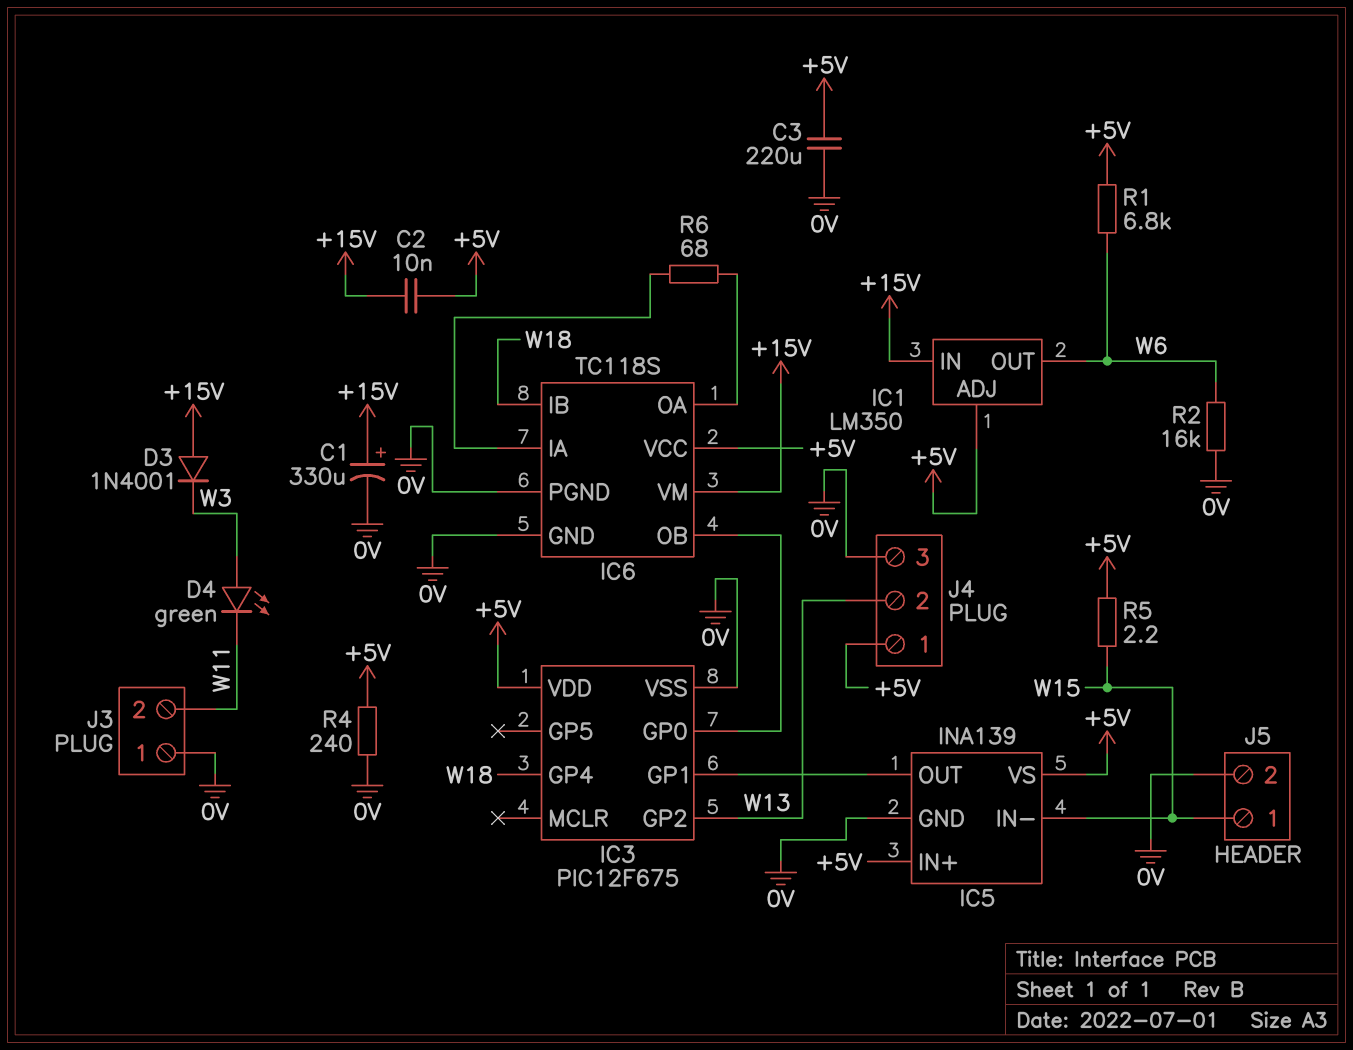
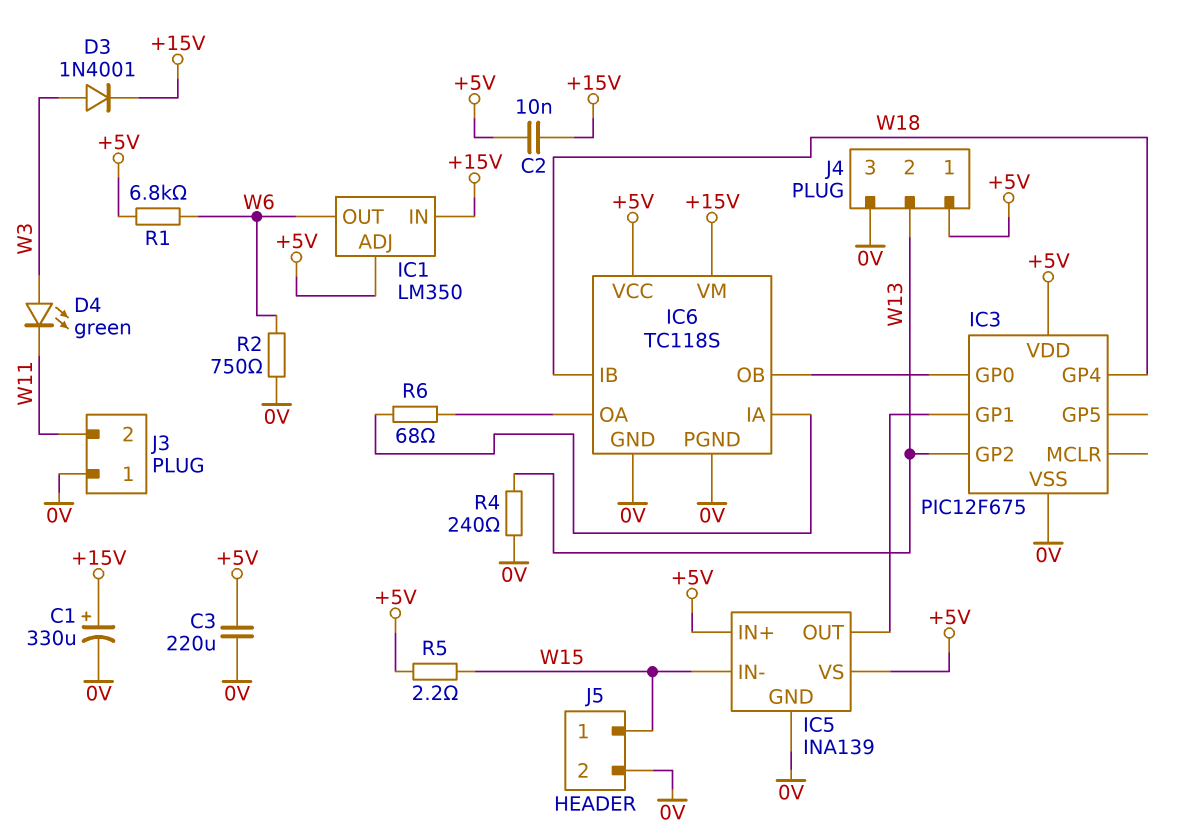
D3: diode 1N4001 (A +15V, K W3) -> diode 1N4001 (A W3, K +15V)
R2: 16k (0V, W6) -> 750 (0V, W6)
R4: 240 (+5V, 0V) -> 240 (0V, W13)

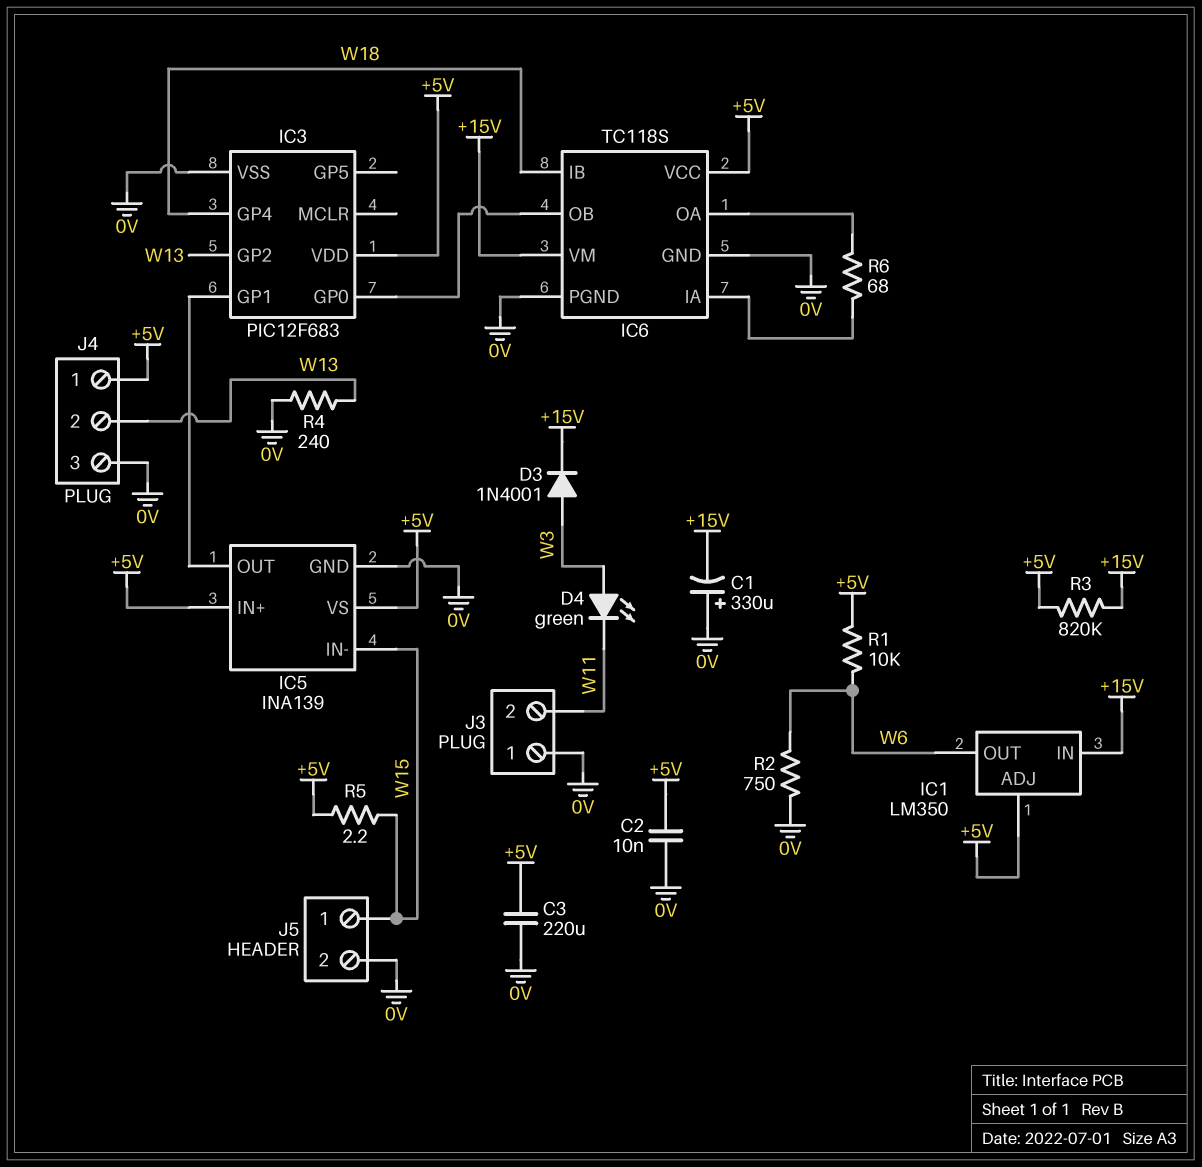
C1: 330uF (plus +15V, minus 0V) -> 330uF (plus 0V, minus +15V)
C2: 10nF (+5V, +15V) -> 10nF (+5V, 0V)
IC3: PIC12F675 -> PIC12F683
R1: 6.8k (+5V, W6) -> 10k (+5V, W6)
R3: none -> 820k (+5V, +15V)

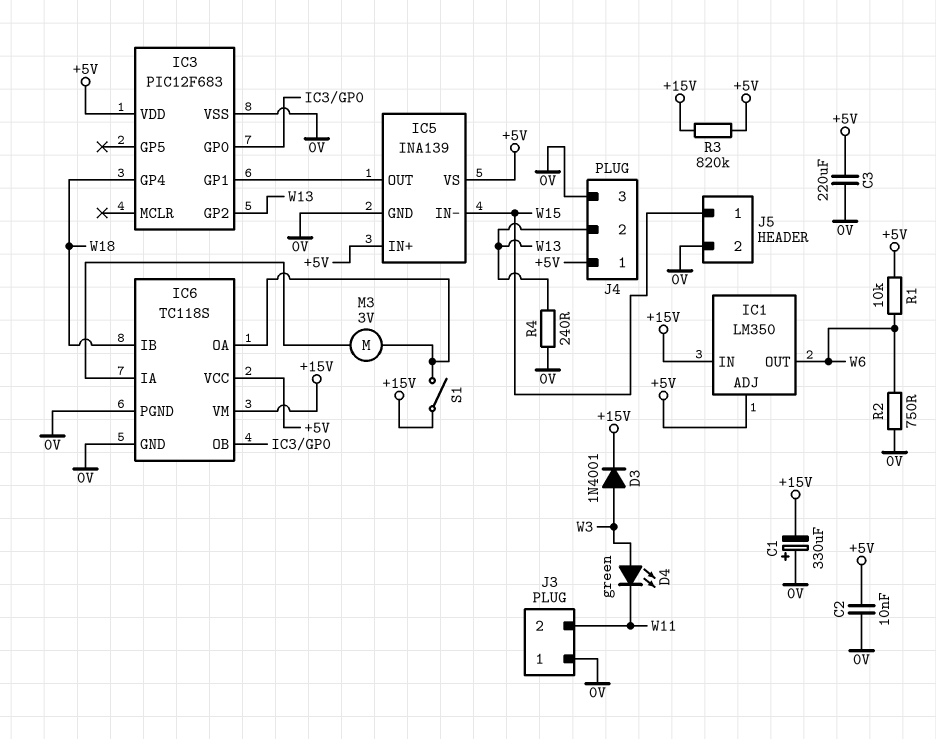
M3: none -> motor 3V (IC6/IA, IC6/OA)
R5: 2.2 (+5V, W15) -> none
R6: 68 (IC6/IA, IC6/OA) -> none
S1: none -> switch (+15V, IC6/OA)

